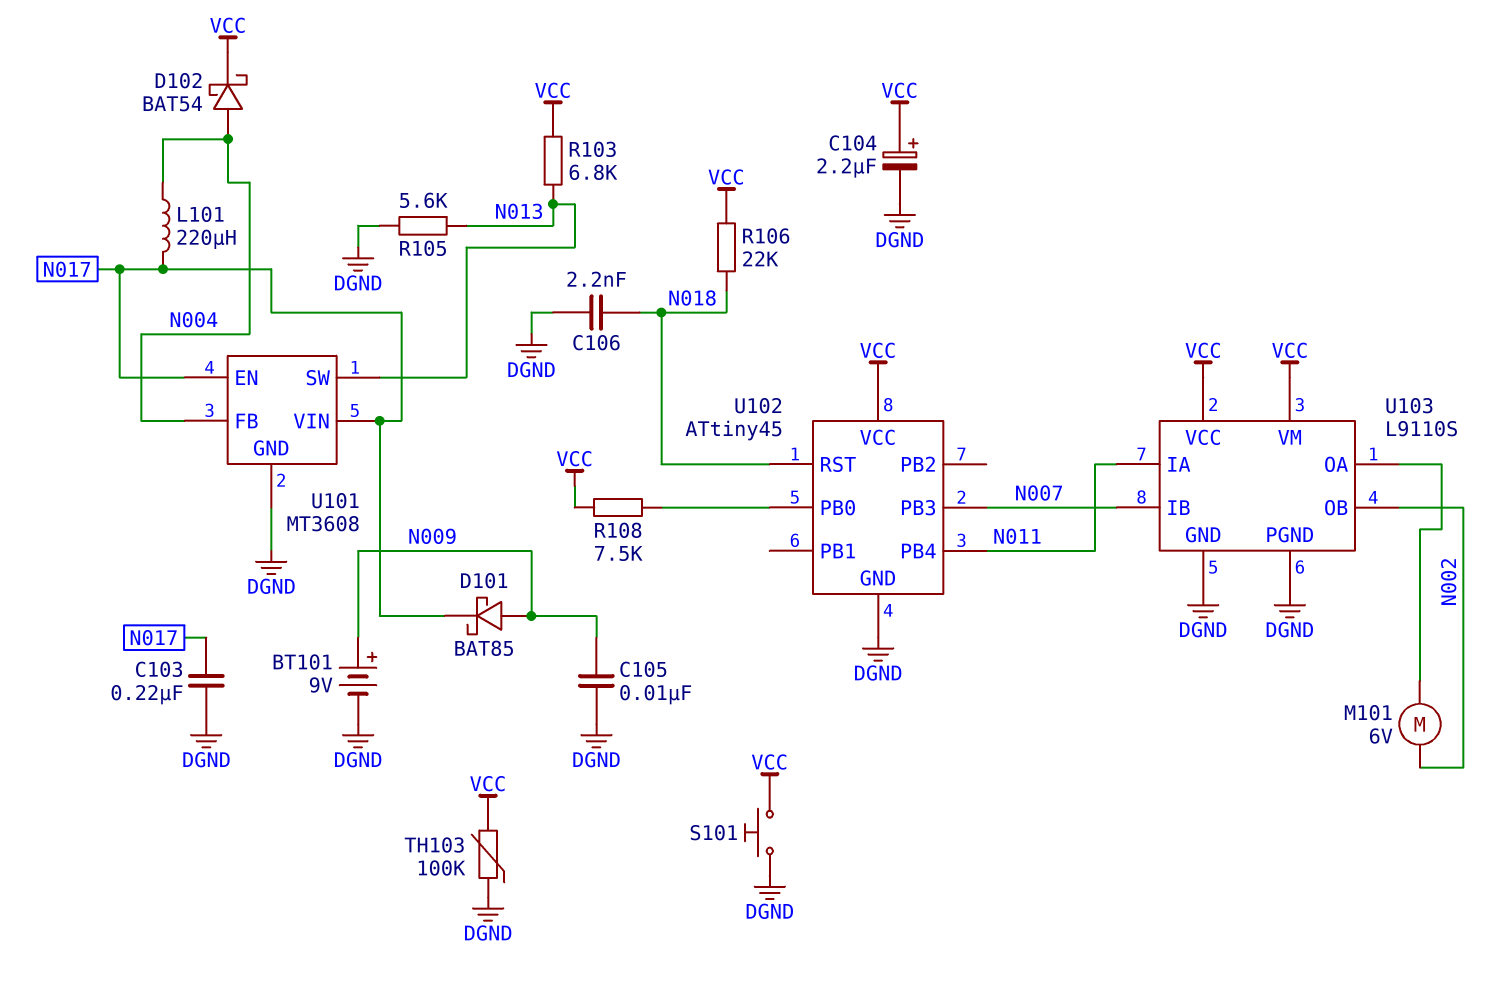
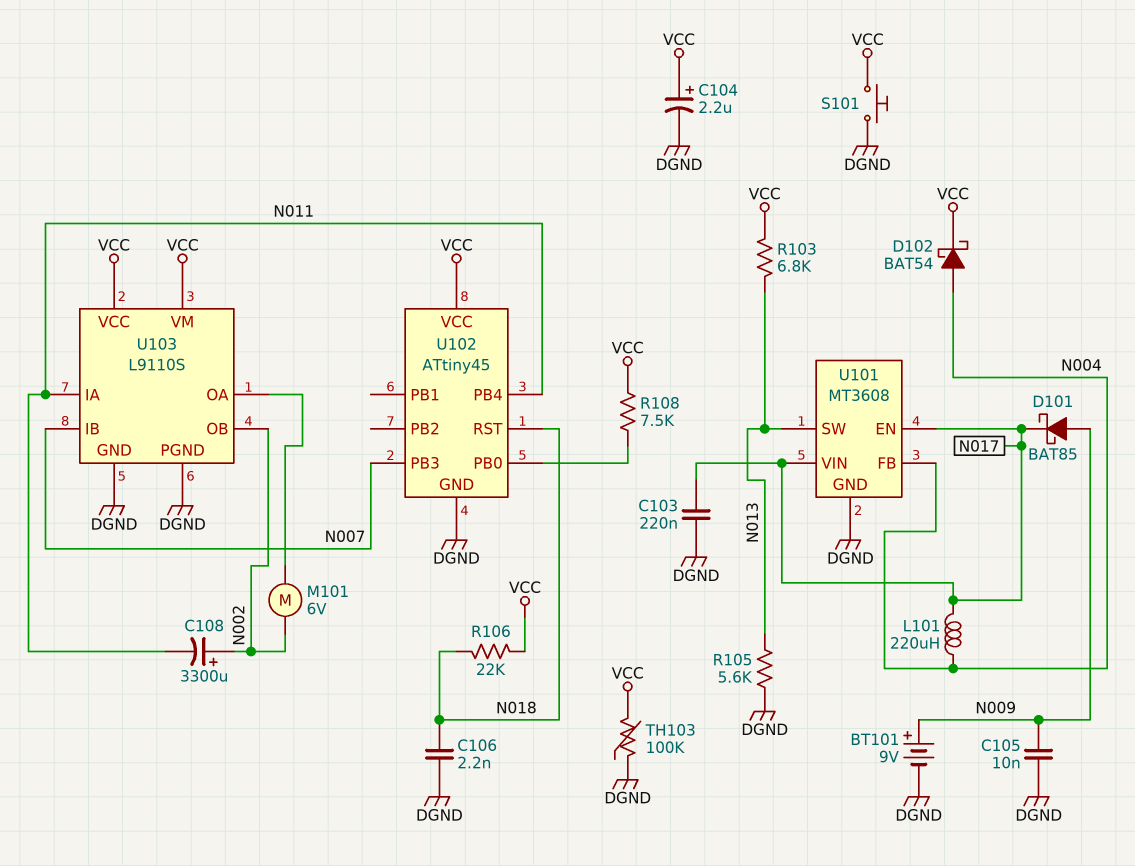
C108: none -> 3300uF (plus N002, minus N011)

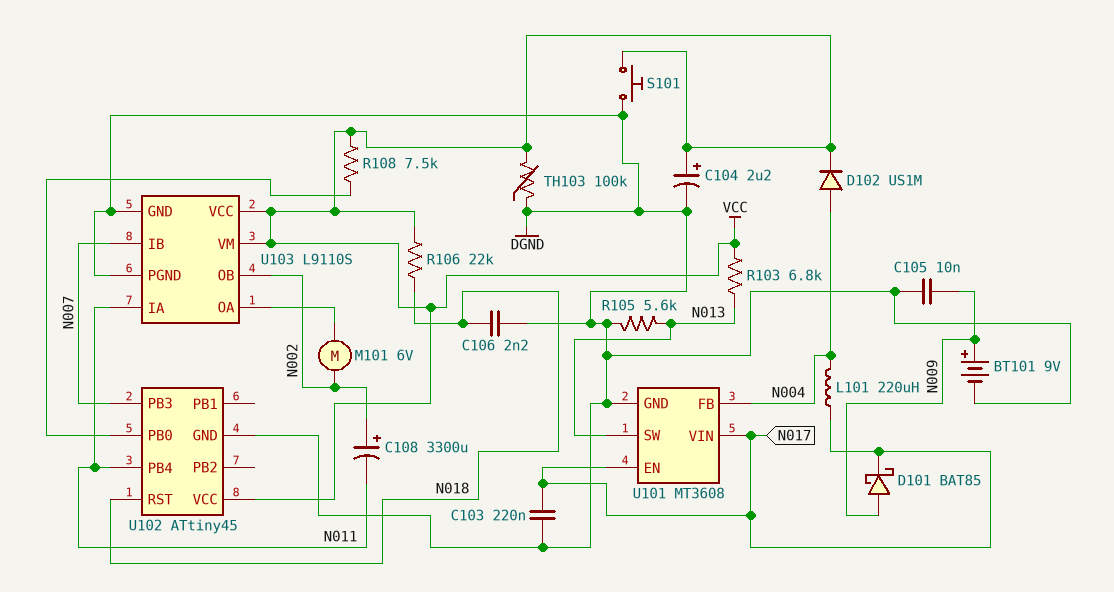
D102: schottky BAT54 (A N004, K VCC) -> diode US1M (A N004, K VCC)

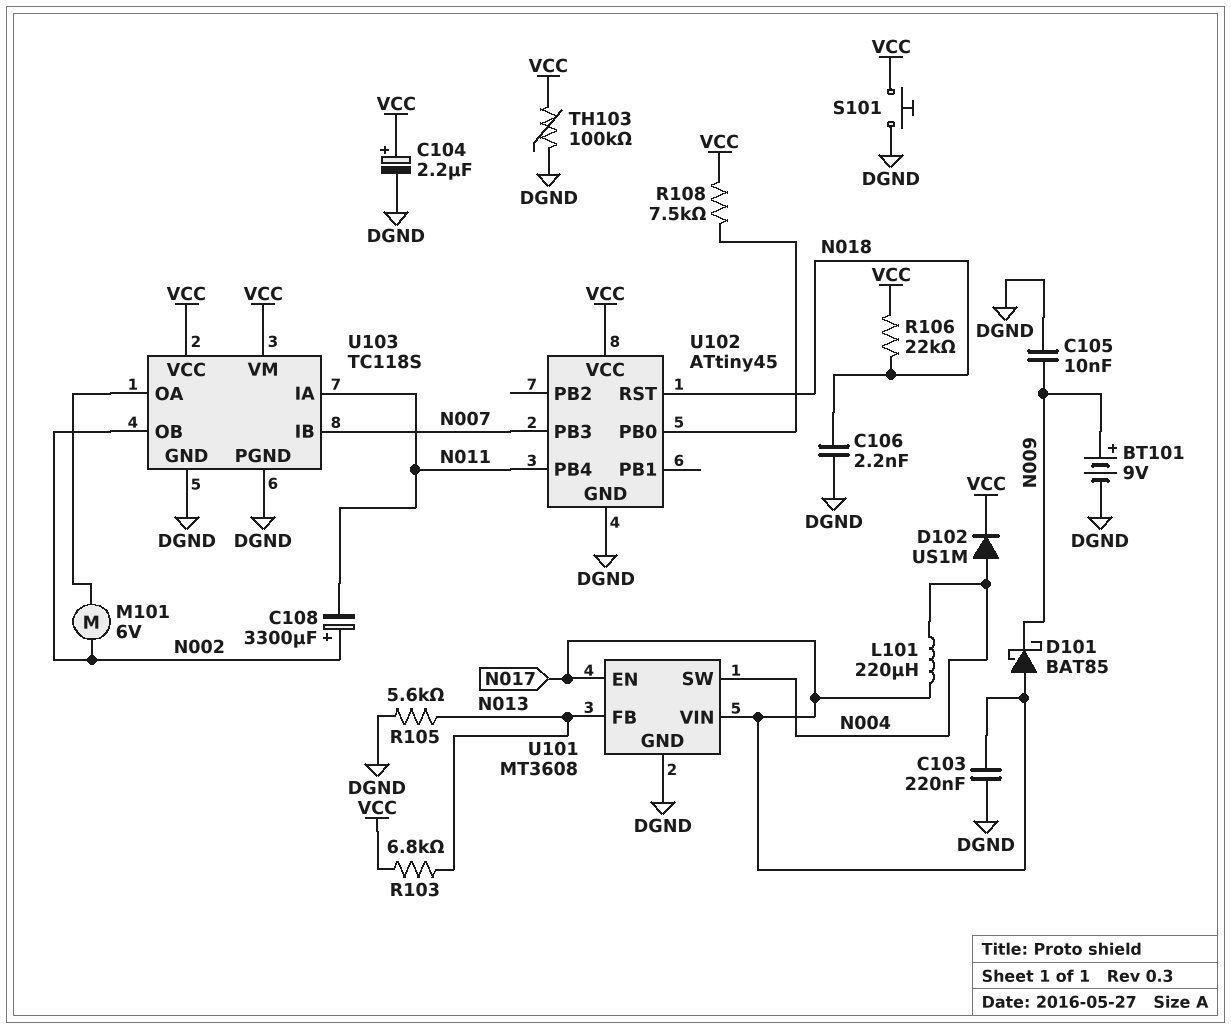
D101: schottky BAT85 (A N009, K N017) -> schottky BAT85 (A N017, K N009)
U101 pin FB: N004 -> N013
U101 pin SW: N013 -> N004
U103: L9110S -> TC118S

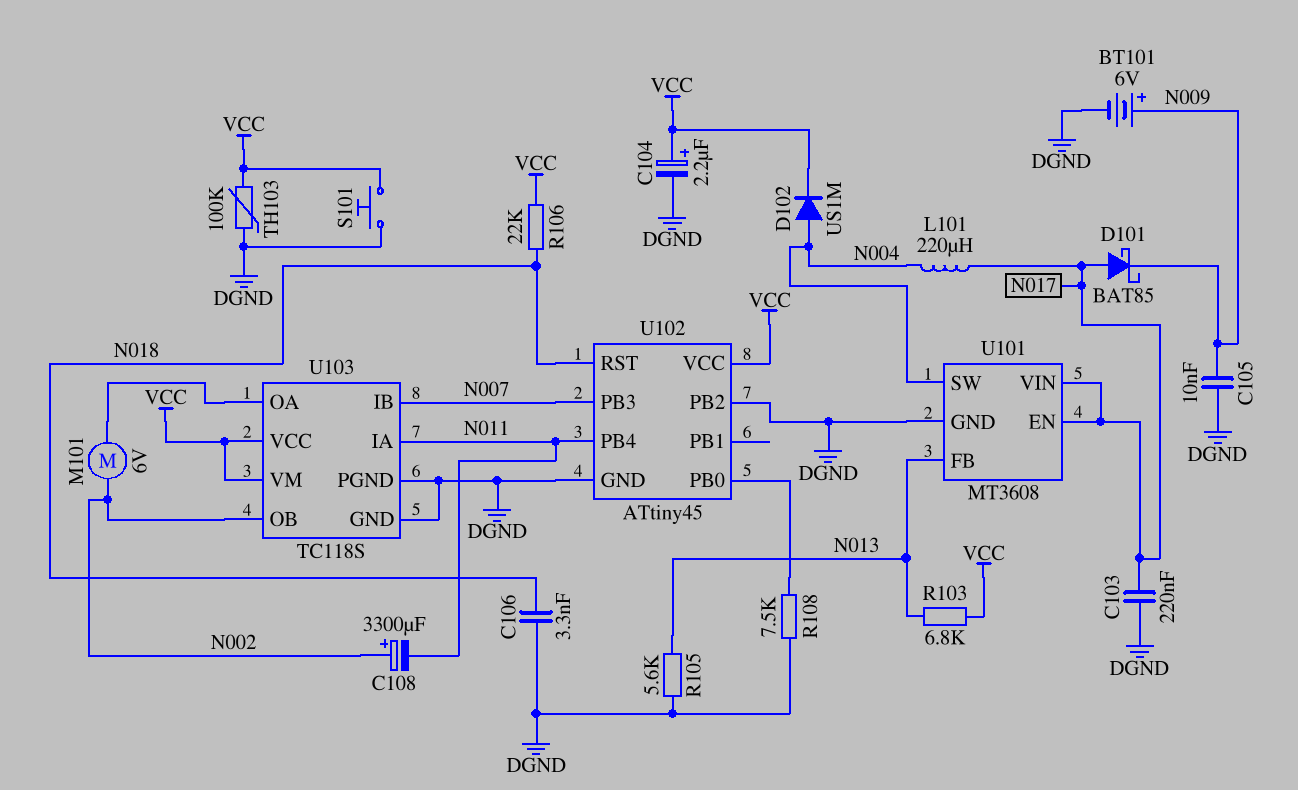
BT101: 9V (plus N009, minus DGND) -> 6V (plus N009, minus DGND)
C106: 2.2nF (DGND, N018) -> 3.3nF (DGND, N018)
R108: 7.5k (U102/PB0, VCC) -> 7.5k (DGND, U102/PB0)
U102 pin PB2: none -> DGND

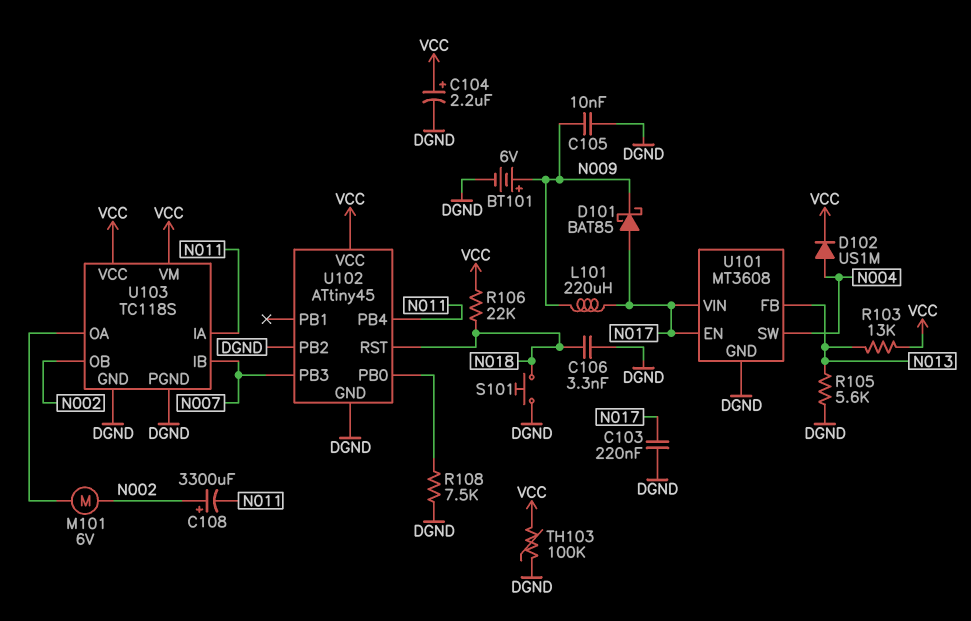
L101: 220uH (N004, N017) -> 220uH (N009, N017)
R103: 6.8k (N013, VCC) -> 13k (N013, VCC)
S101: button (DGND, VCC) -> button (DGND, N018)

